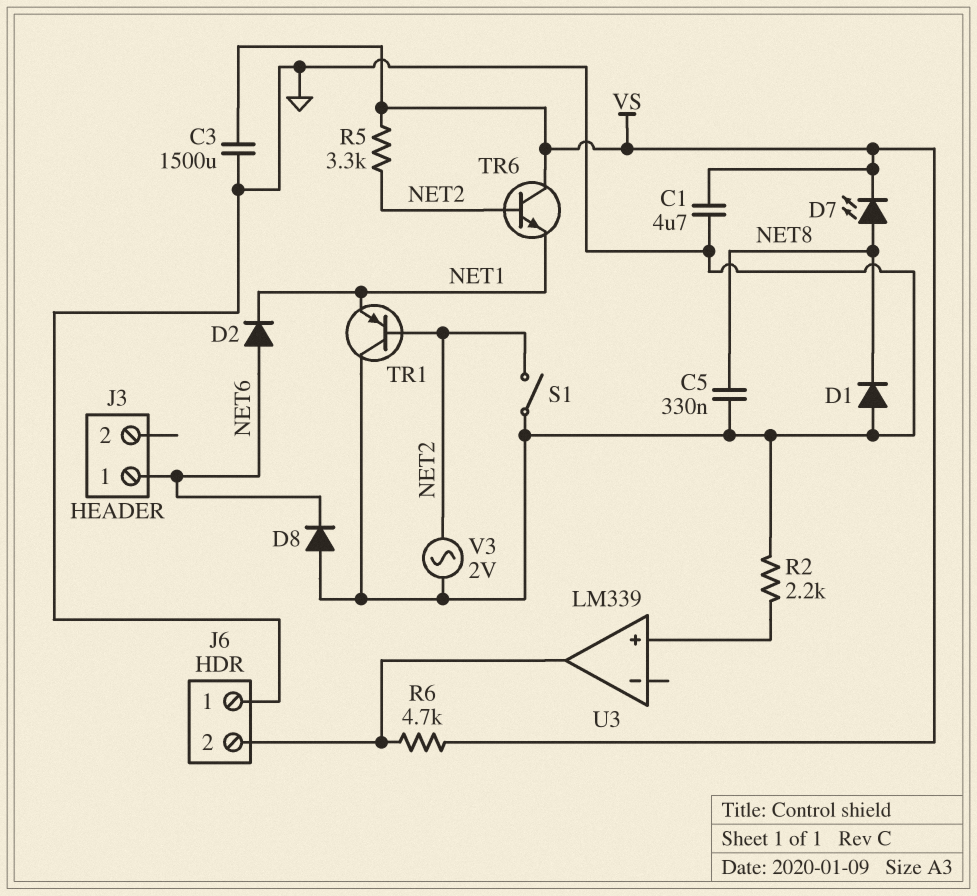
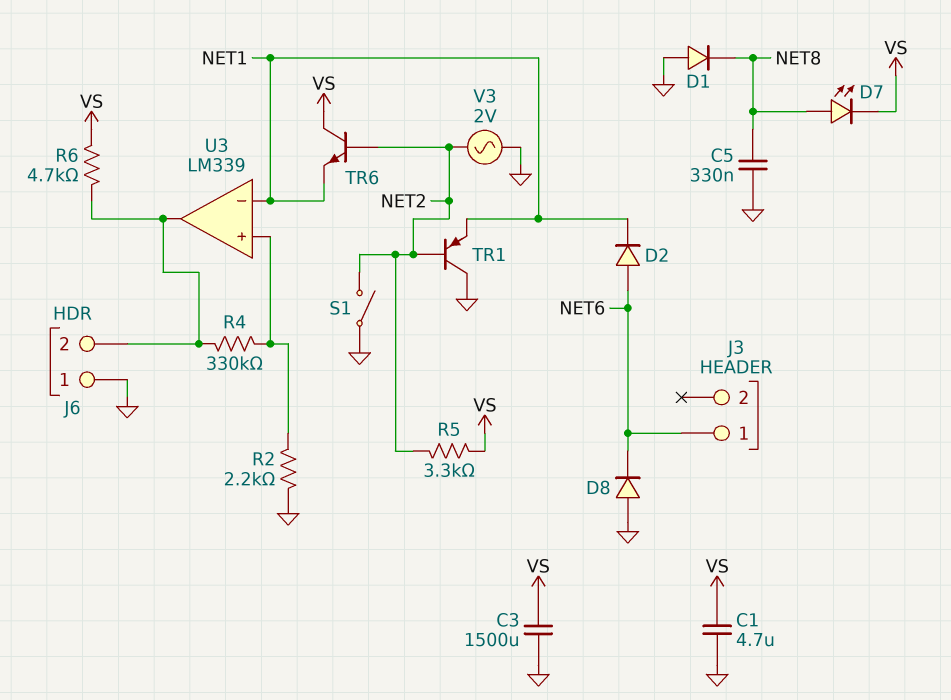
R4: none -> 330k (J6/2, U3/in+)
U3 pin in-: none -> NET1

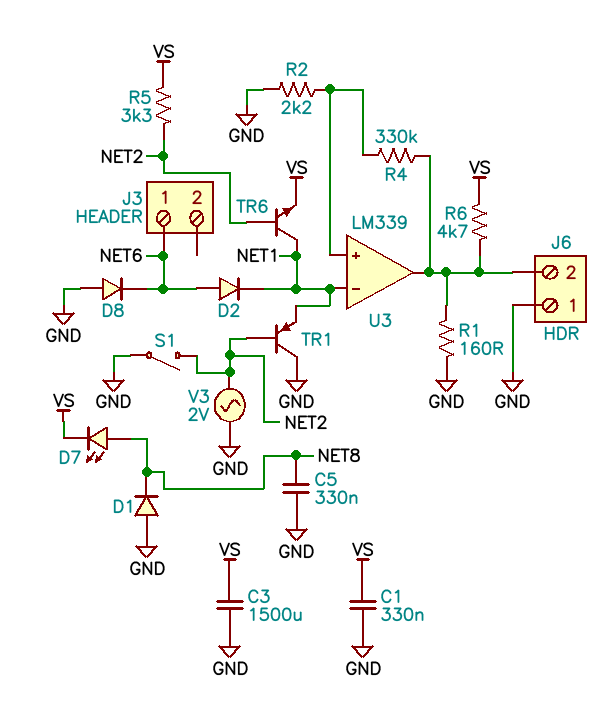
C1: 4.7uF (GND, VS) -> 330nF (GND, VS)
R1: none -> 160 (GND, J6/2)
TR6: NPN (B NET2, C VS, E NET1) -> NPN (B NET2, C NET1, E VS)

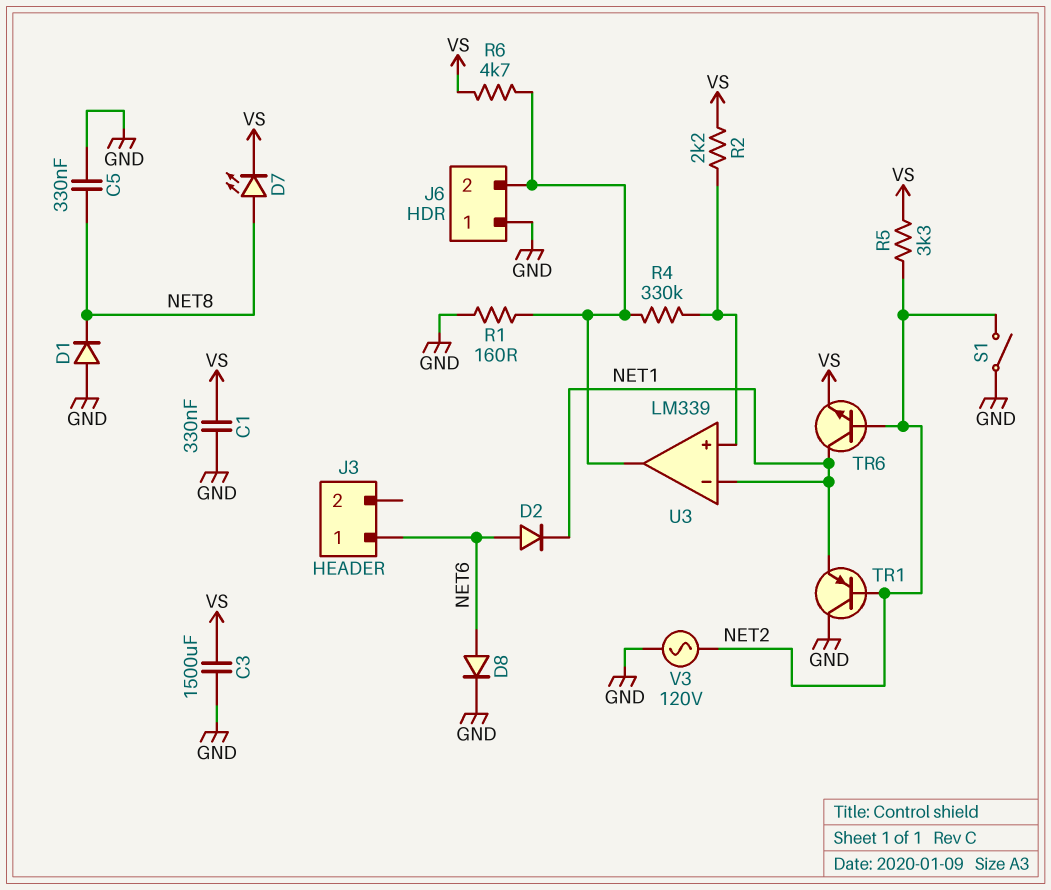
D8: diode (A GND, K NET6) -> diode (A NET6, K GND)
R2: 2.2k (GND, U3/in+) -> 2.2k (U3/in+, VS)
V3: AC 2V (GND, NET2) -> AC 120V (GND, NET2)

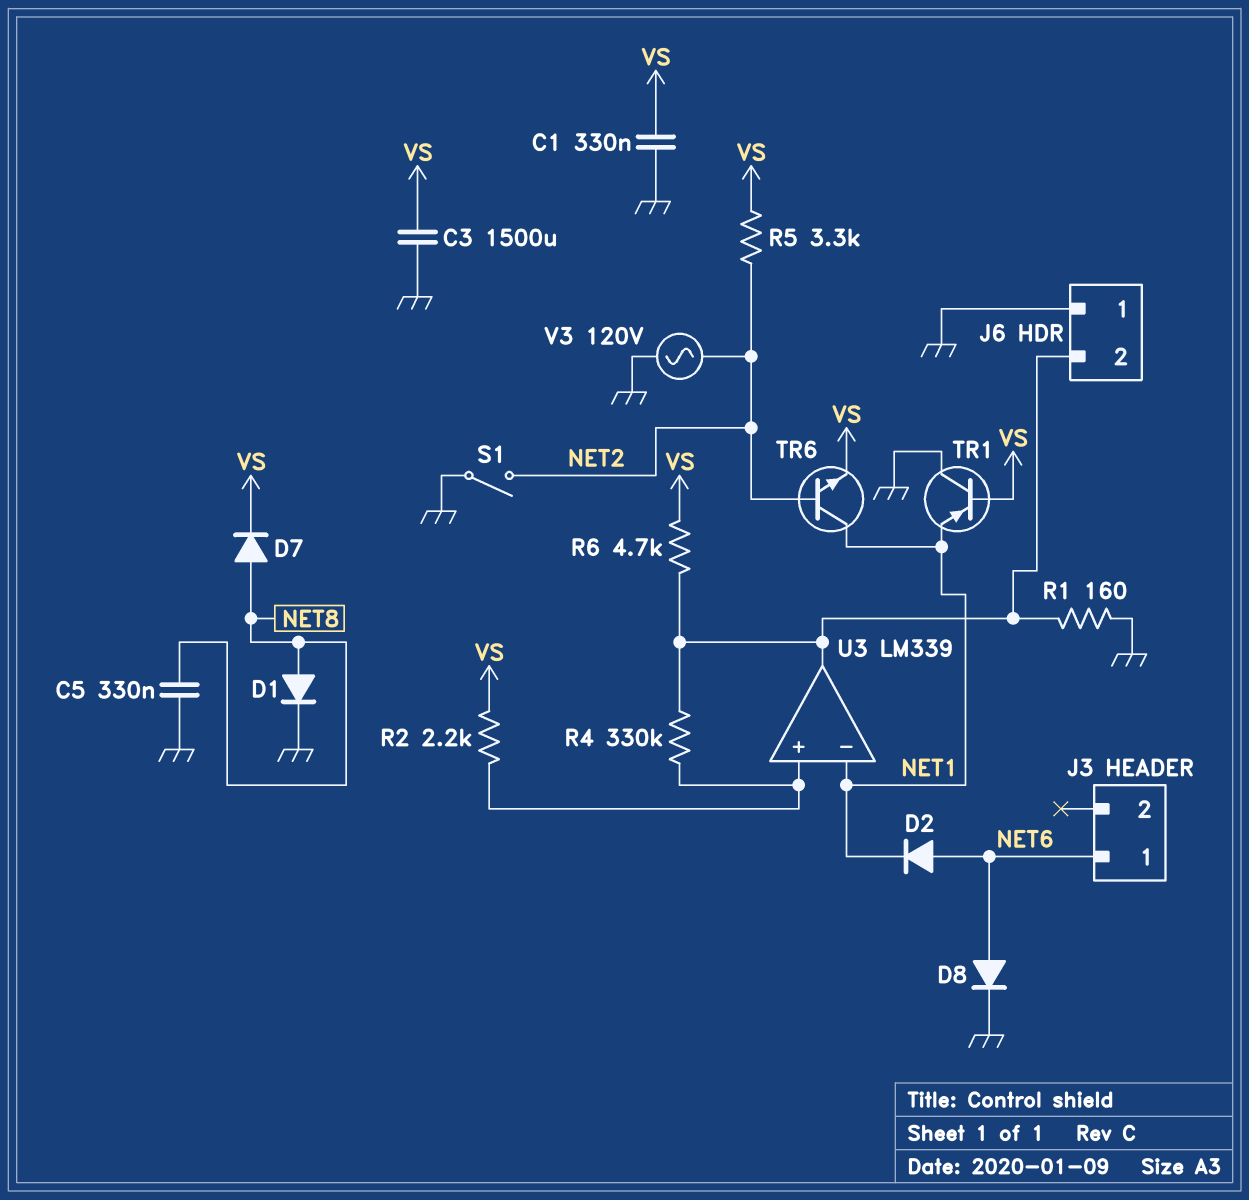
D1: diode (A GND, K NET8) -> diode (A NET8, K GND)
D7: LED (A NET8, K VS) -> diode (A NET8, K VS)
TR1: PNP (B NET2, C GND, E NET1) -> PNP (B VS, C GND, E NET1)

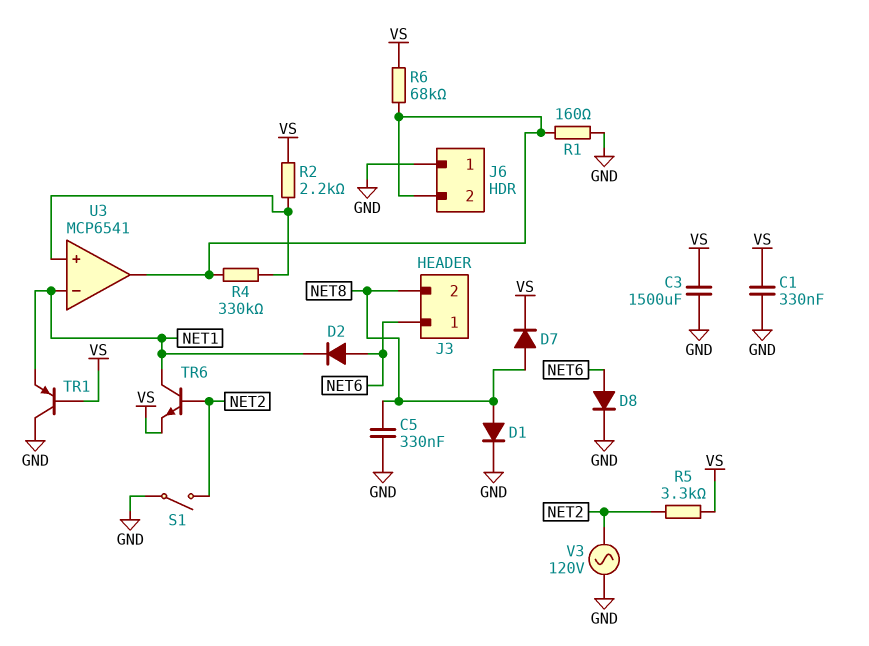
J3 pin 2: none -> NET8
R6: 4.7k (J6/2, VS) -> 68k (J6/2, VS)
U3: LM339 -> MCP6541

